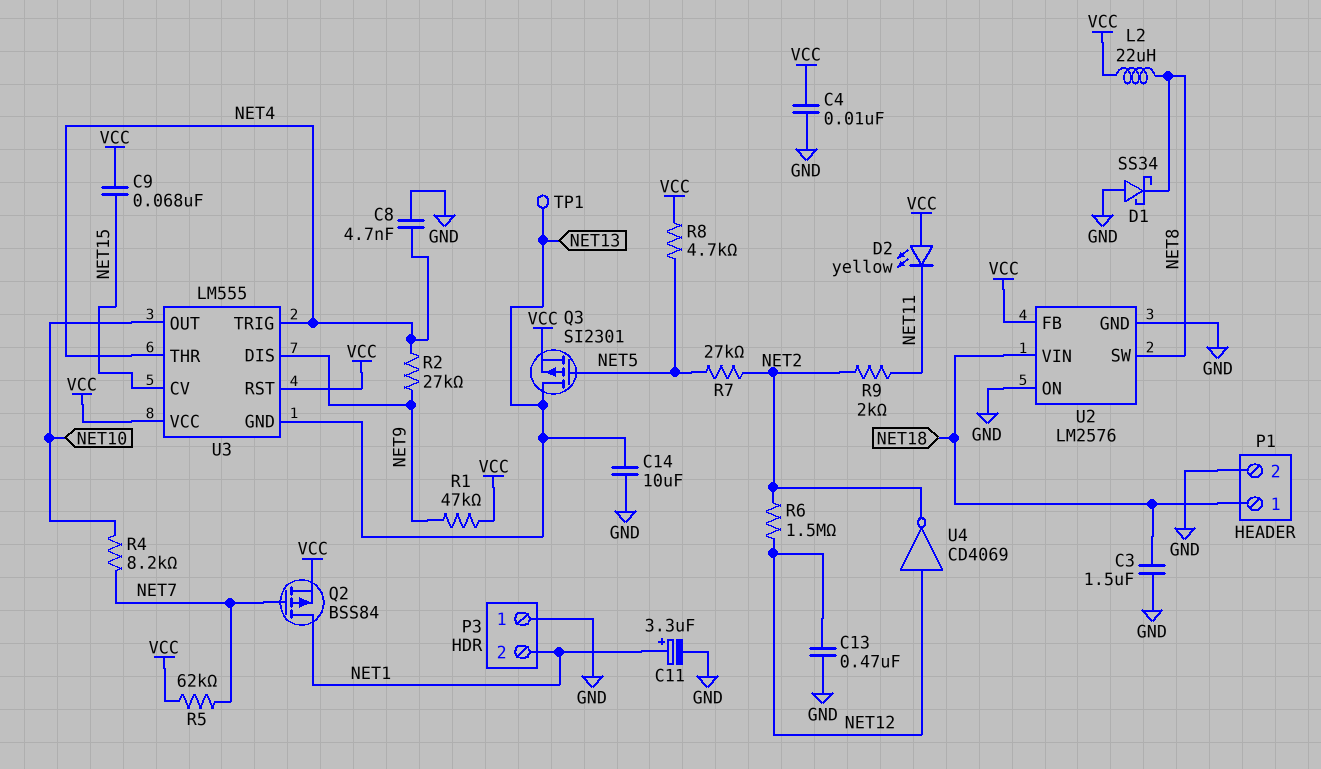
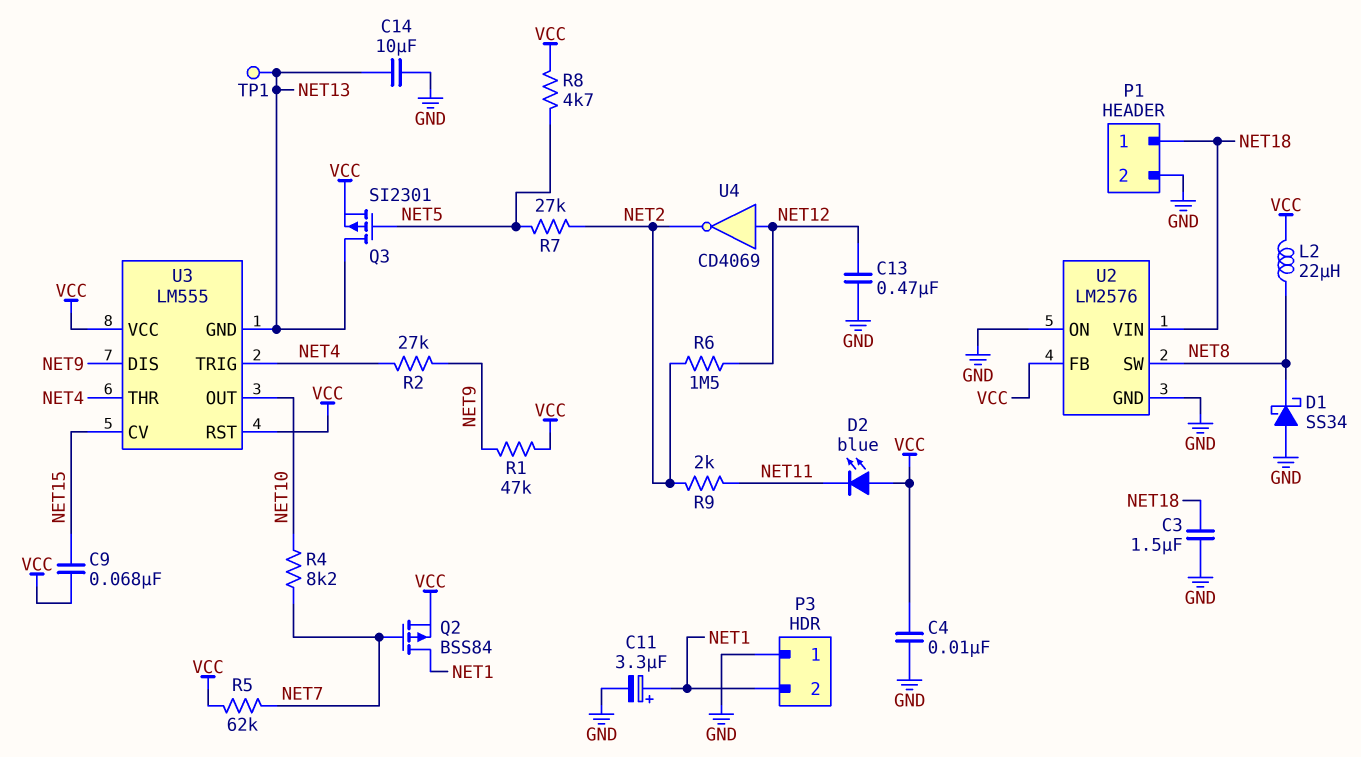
C8: 4.7nF (GND, NET4) -> none
D2: LED yellow (A VCC, K NET11) -> LED blue (A VCC, K NET11)

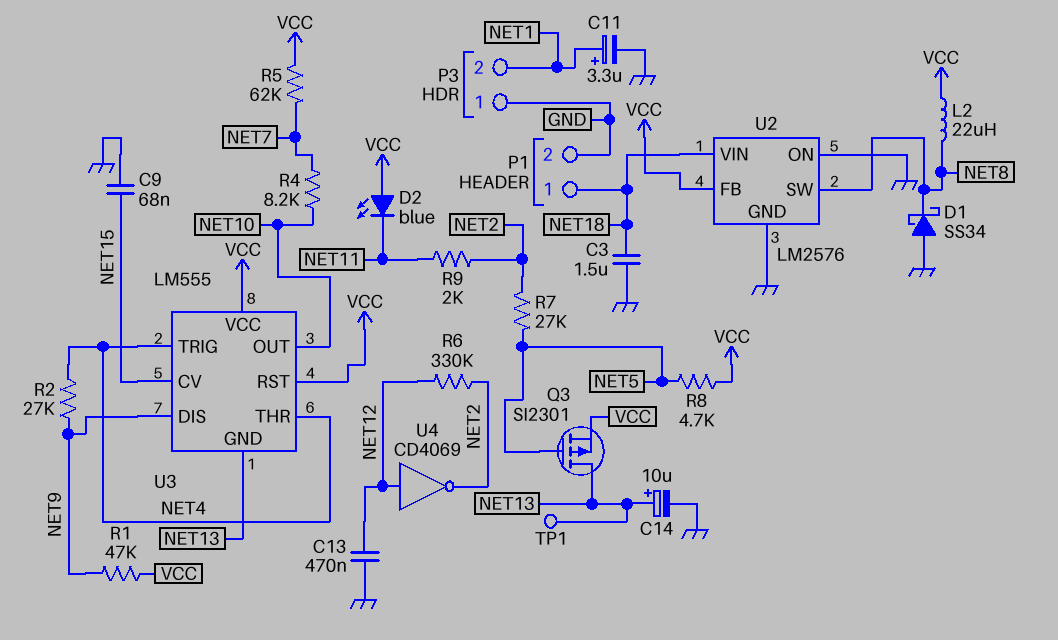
C4: 10nF (GND, VCC) -> none
C9: 68nF (NET15, VCC) -> 68nF (GND, NET15)
C14: 10uF (GND, NET13) -> 10uF (plus NET13, minus GND)
Q2: PMOS BSS84 (G NET7, D NET1, S VCC) -> none
R6: 1.5M (NET2, NET12) -> 330k (NET2, NET12)

